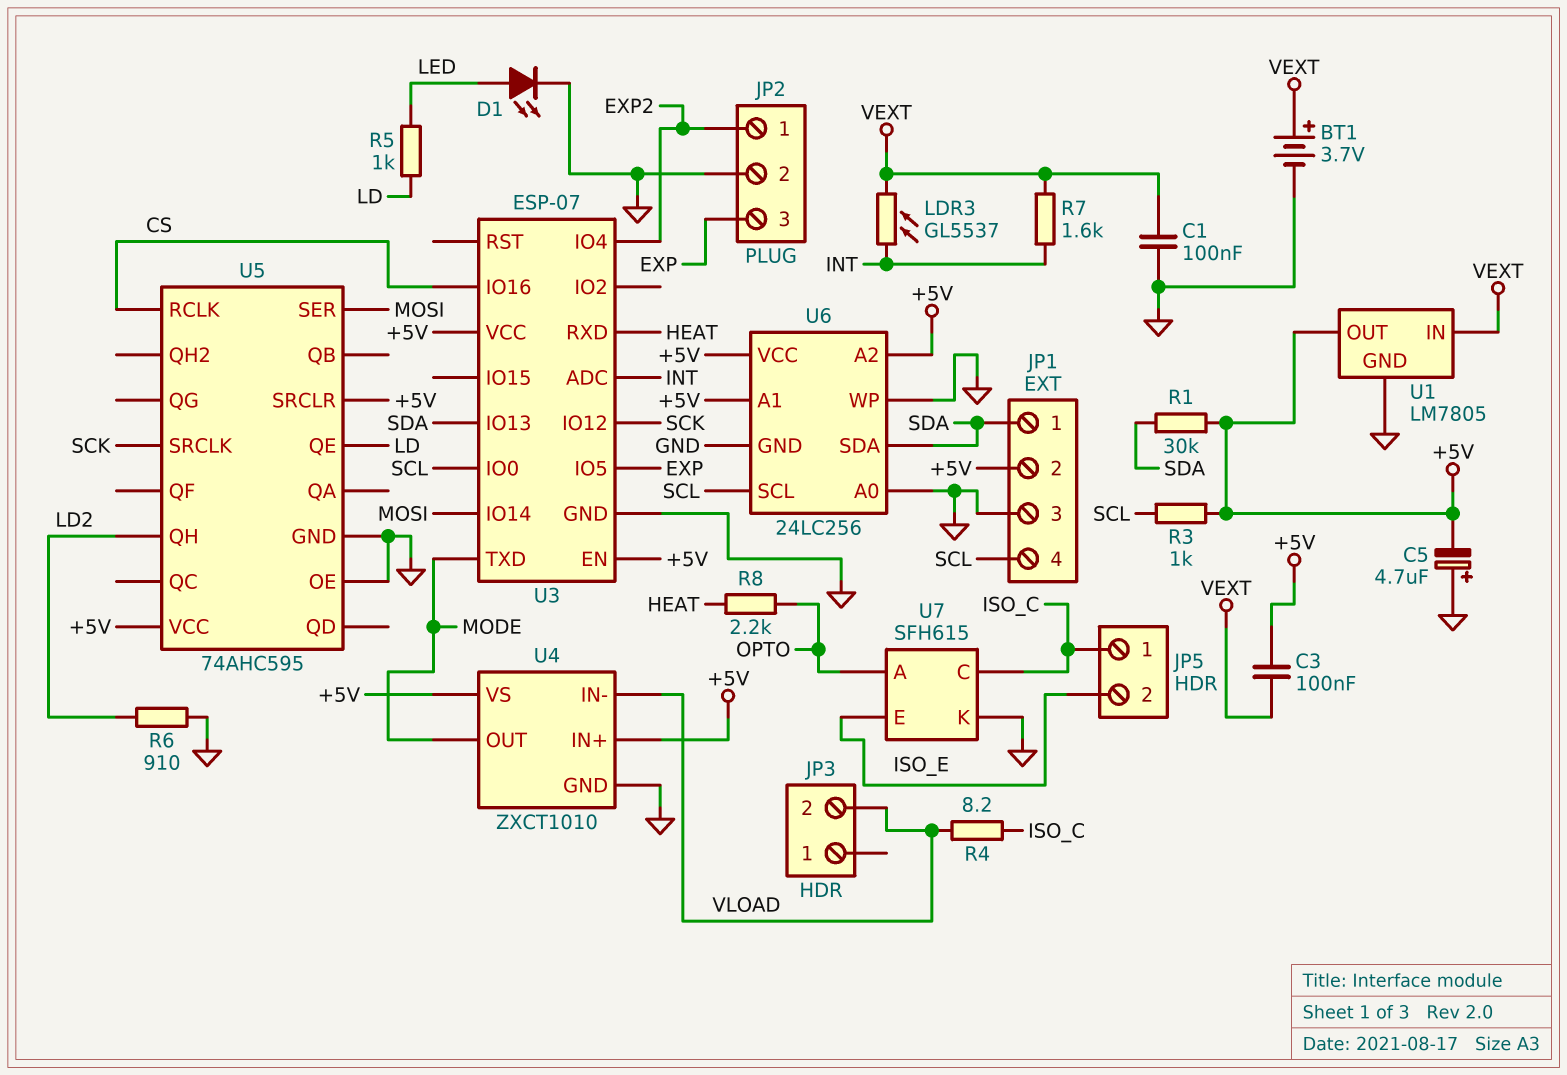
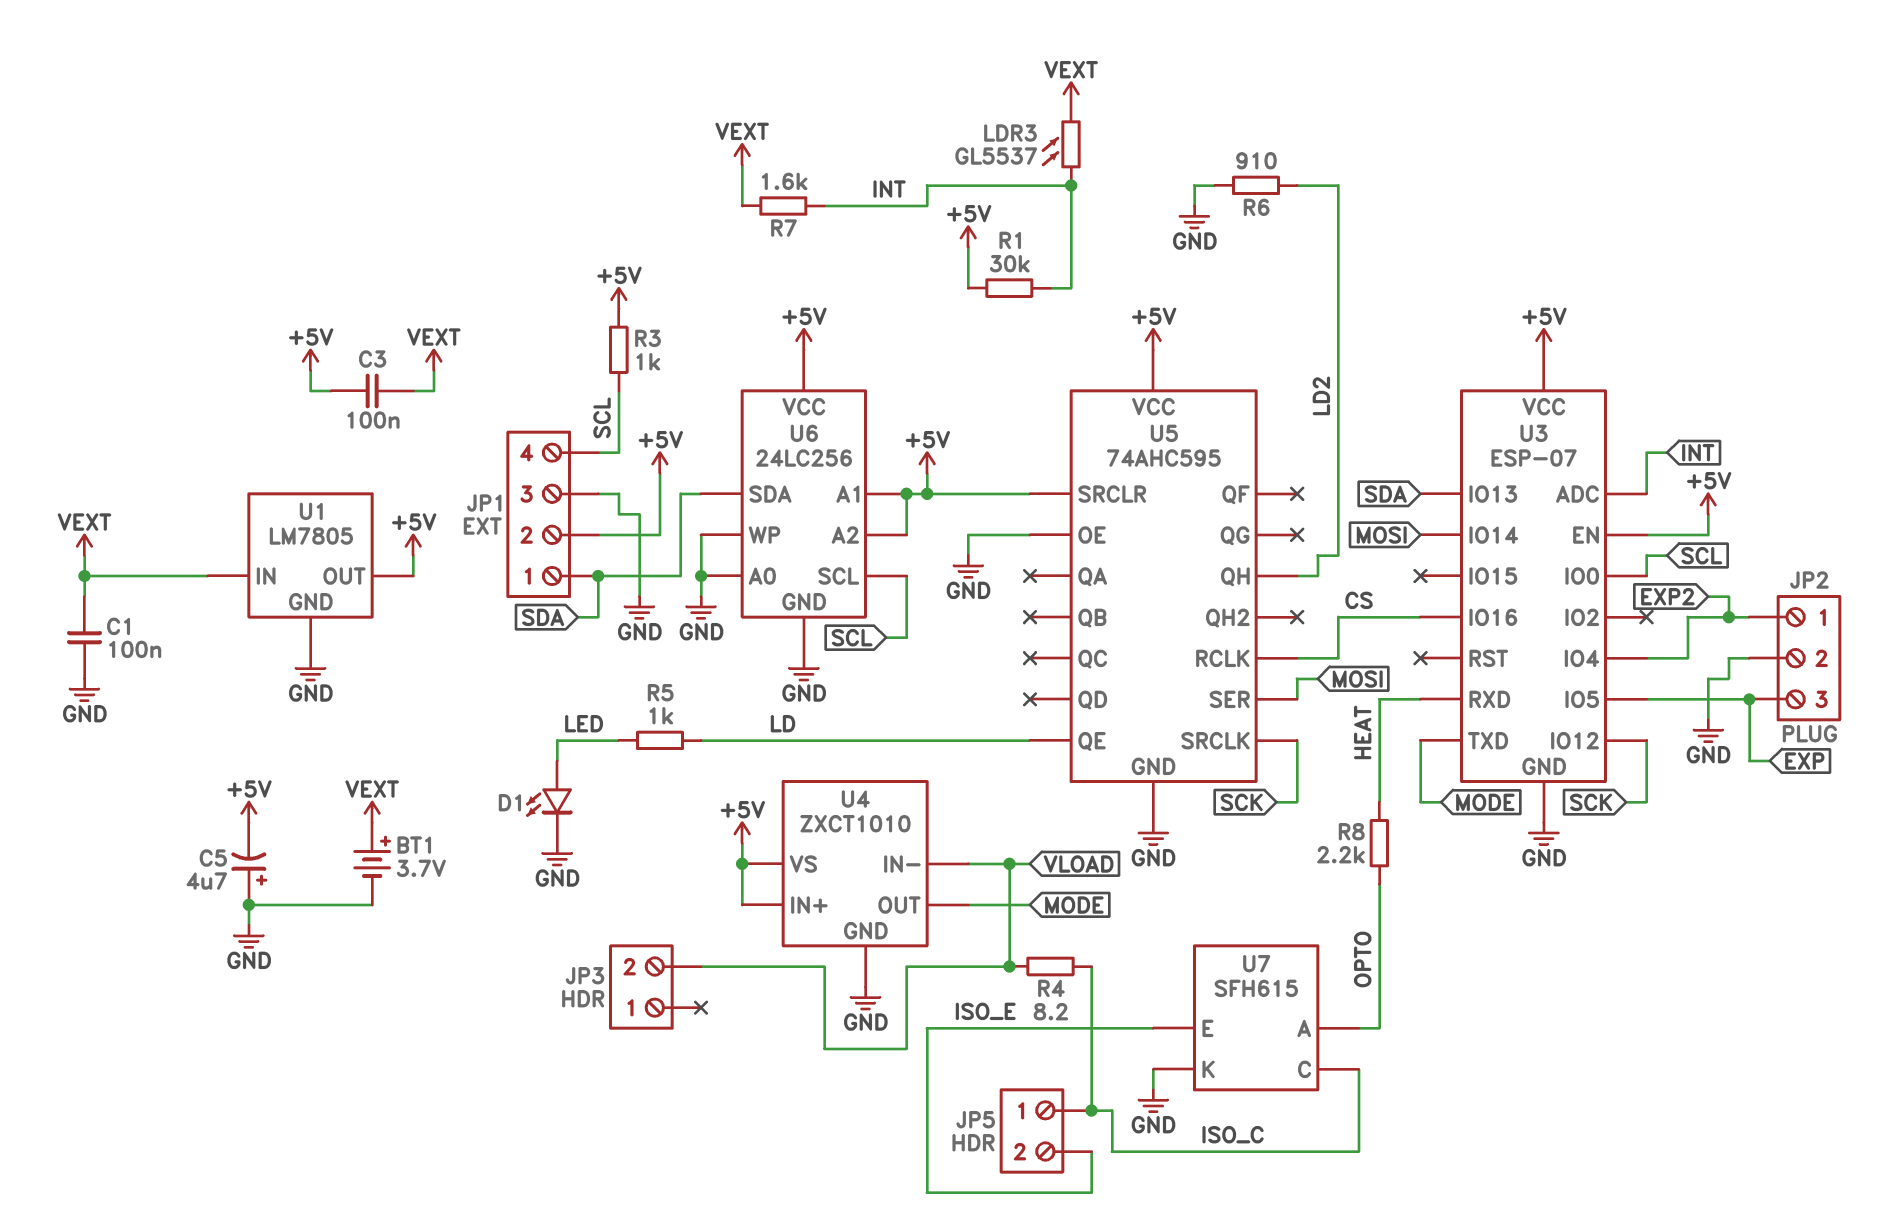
R1: 30k (+5V, SDA) -> 30k (+5V, INT)

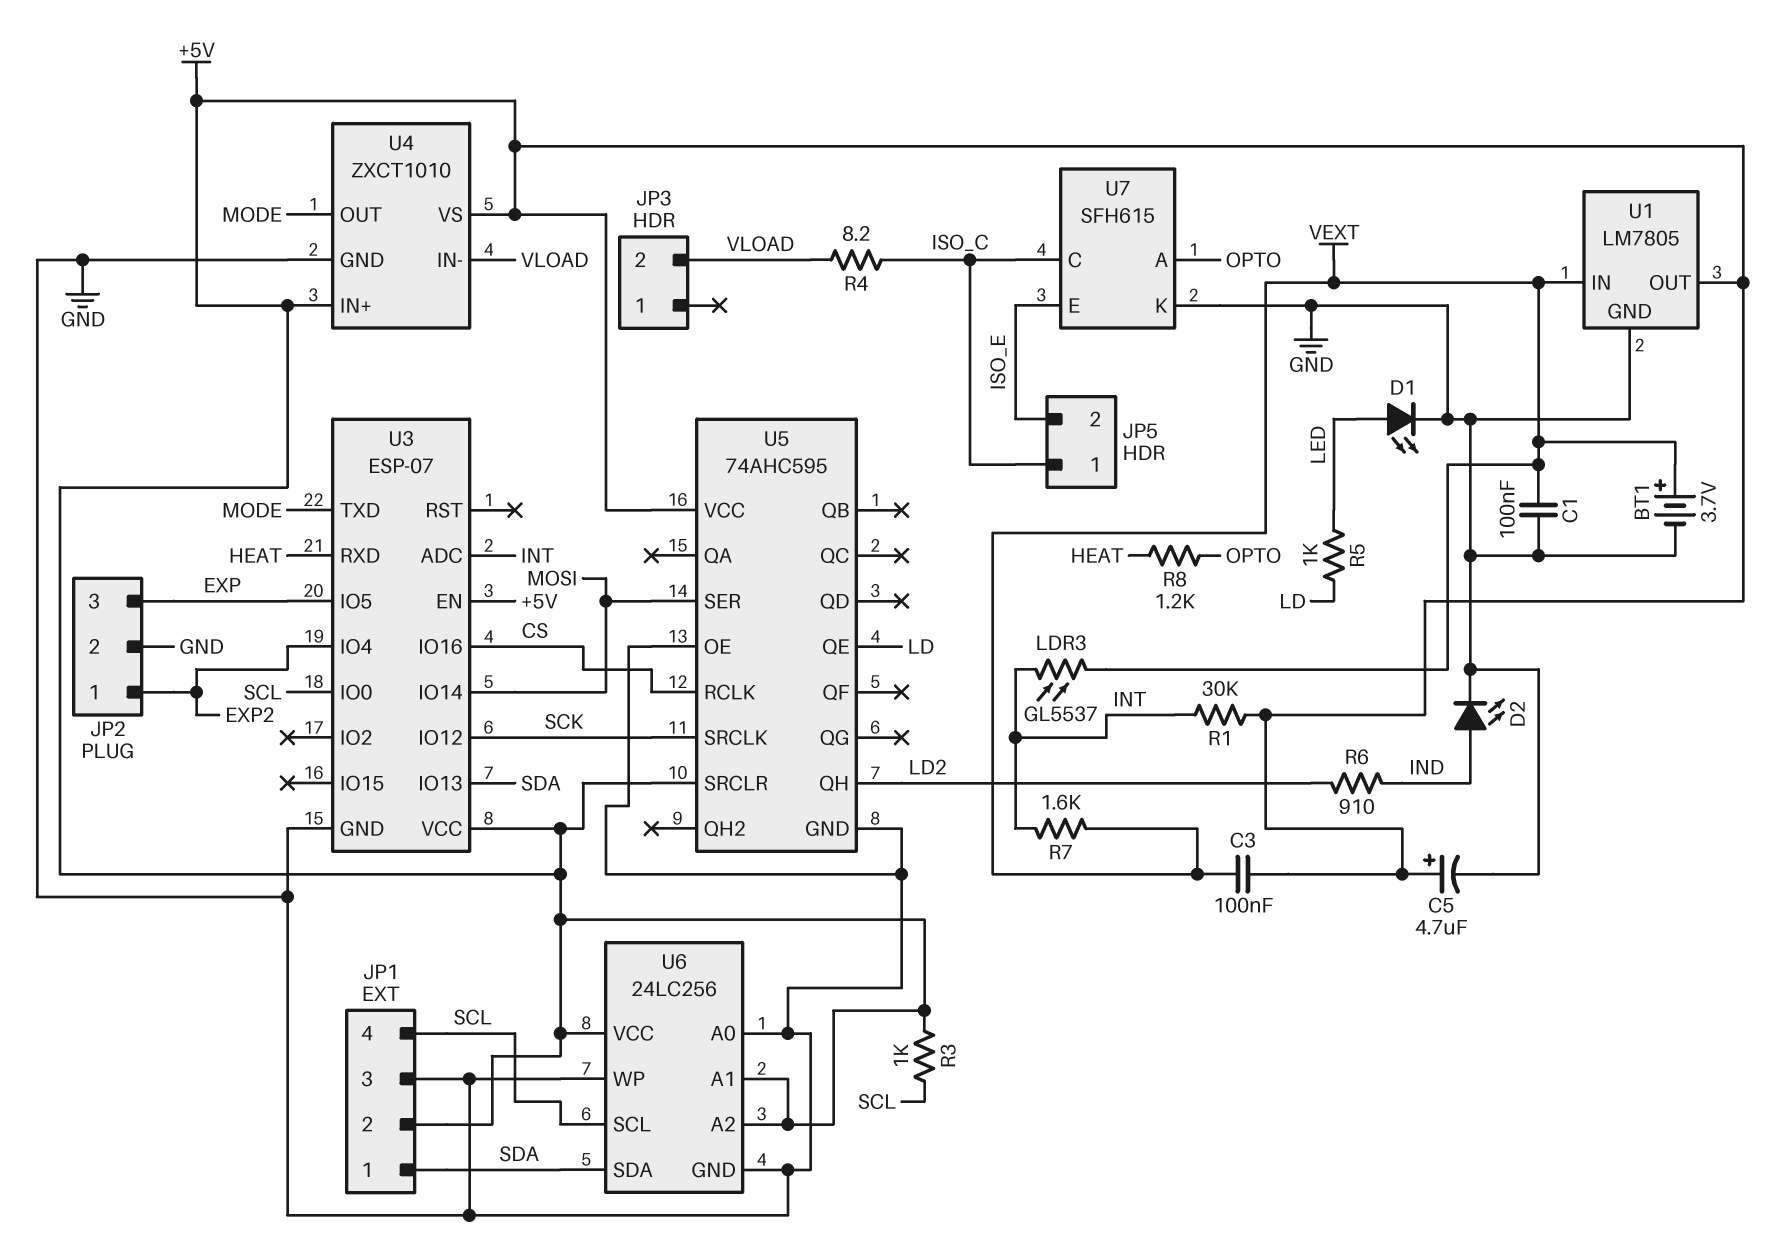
C5: 4.7uF (plus GND, minus +5V) -> 4.7uF (plus +5V, minus GND)
D2: none -> LED (A IND, K GND)
R6: 910 (GND, LD2) -> 910 (IND, LD2)
R8: 2.2k (HEAT, OPTO) -> 1.2k (HEAT, OPTO)

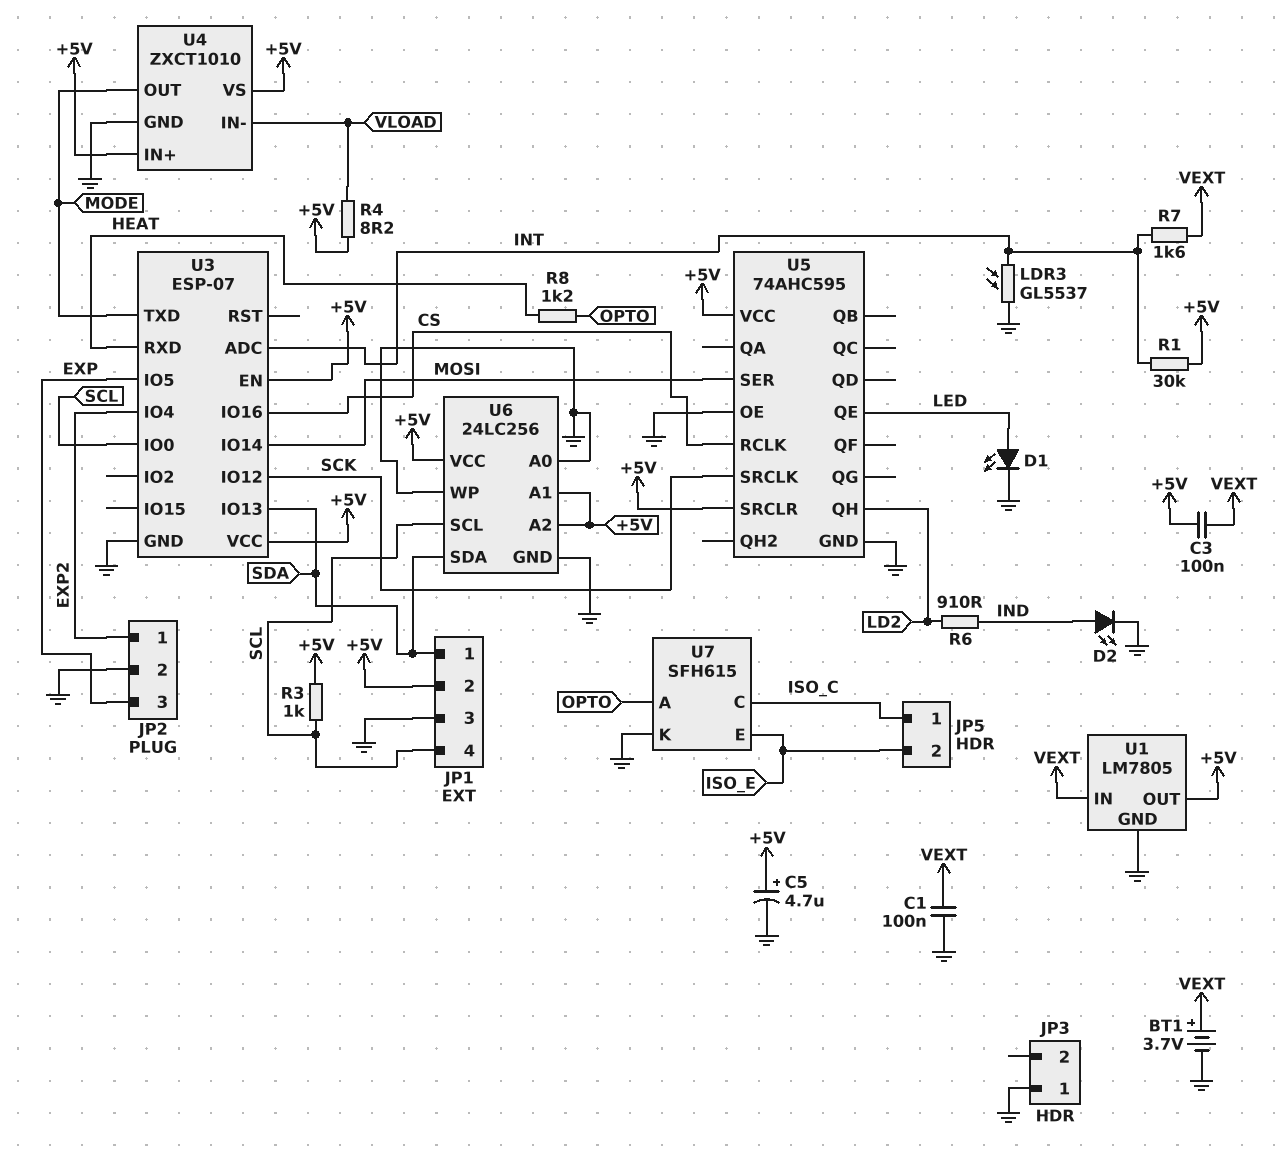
JP3 pin 1: none -> GND
JP3 pin 2: VLOAD -> none
LDR3: GL5537 (INT, VEXT) -> GL5537 (GND, INT)
R4: 8.2 (ISO_C, VLOAD) -> 8.2 (+5V, VLOAD)
R5: 1k (LD, LED) -> none
U5 pin QE: LD -> LED

